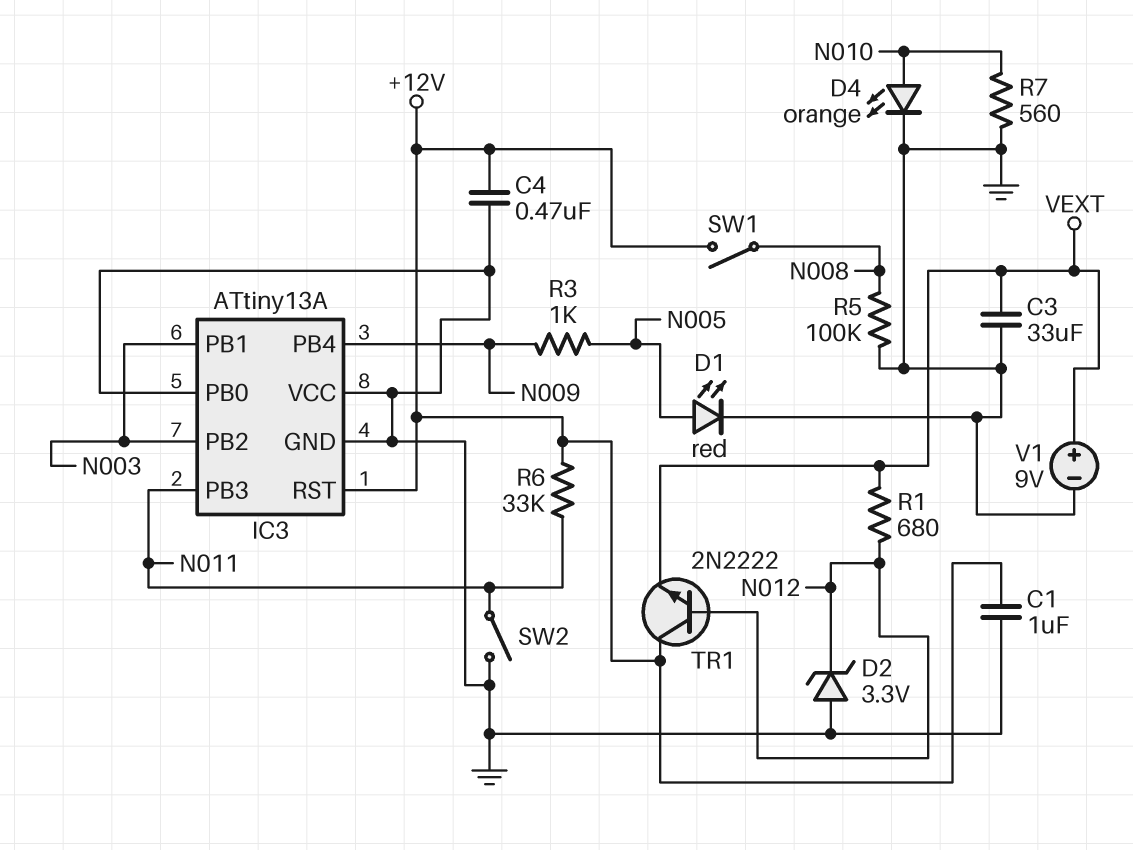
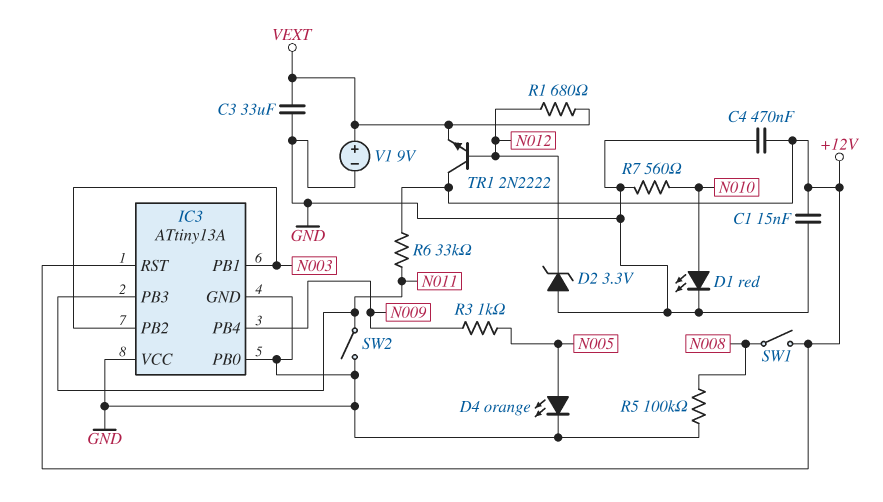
C1: 1uF (+12V, GND) -> 15nF (+12V, GND)
D1: LED red (A N005, K GND) -> LED red (A N010, K GND)
D4: LED orange (A N010, K GND) -> LED orange (A N005, K GND)

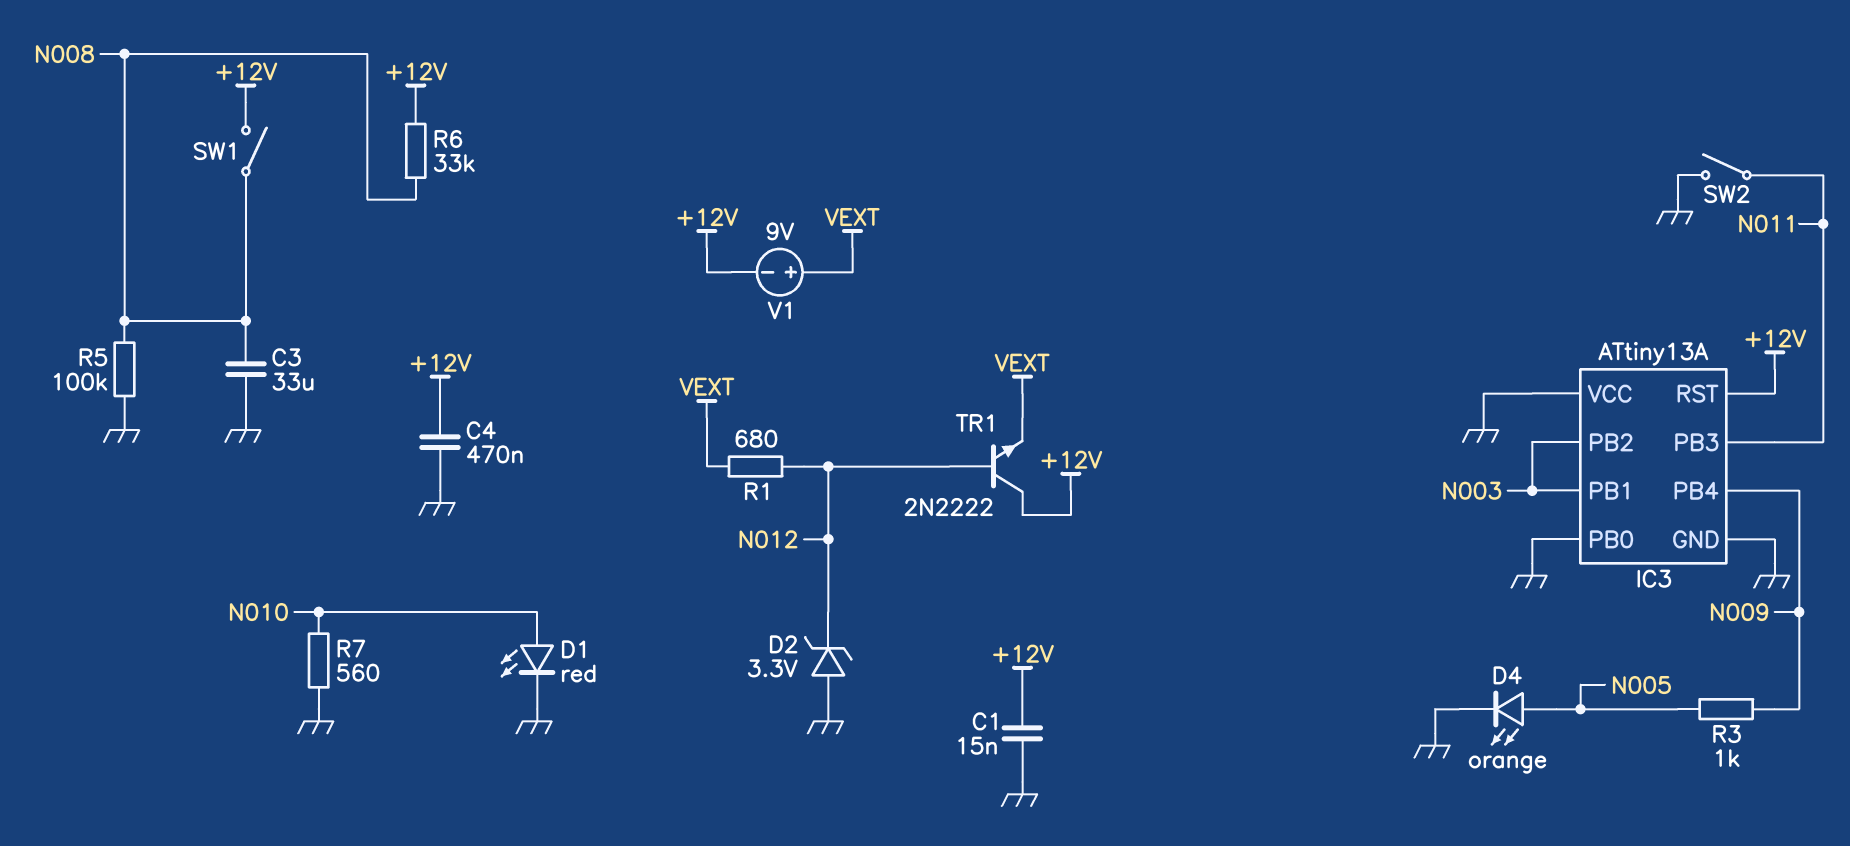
C3: 33uF (GND, VEXT) -> 33uF (GND, N008)
R6: 33k (+12V, N011) -> 33k (+12V, N008)
V1: 9V (plus VEXT, minus GND) -> 9V (plus VEXT, minus +12V)

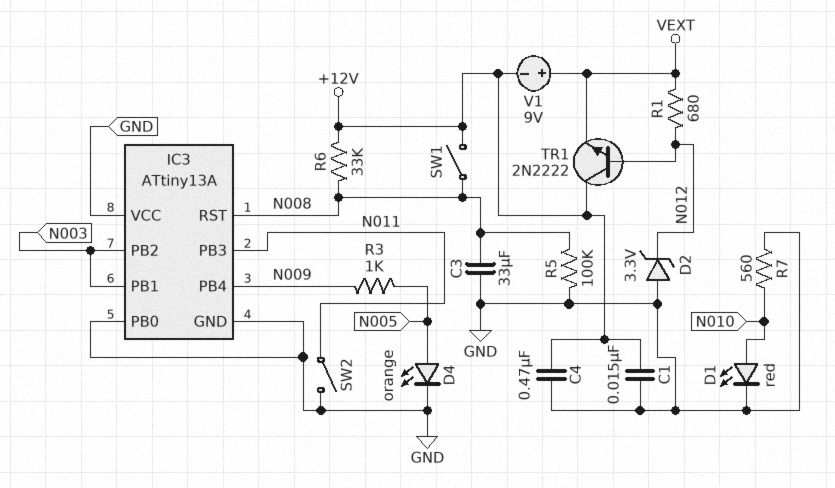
IC3 pin RST: +12V -> N008

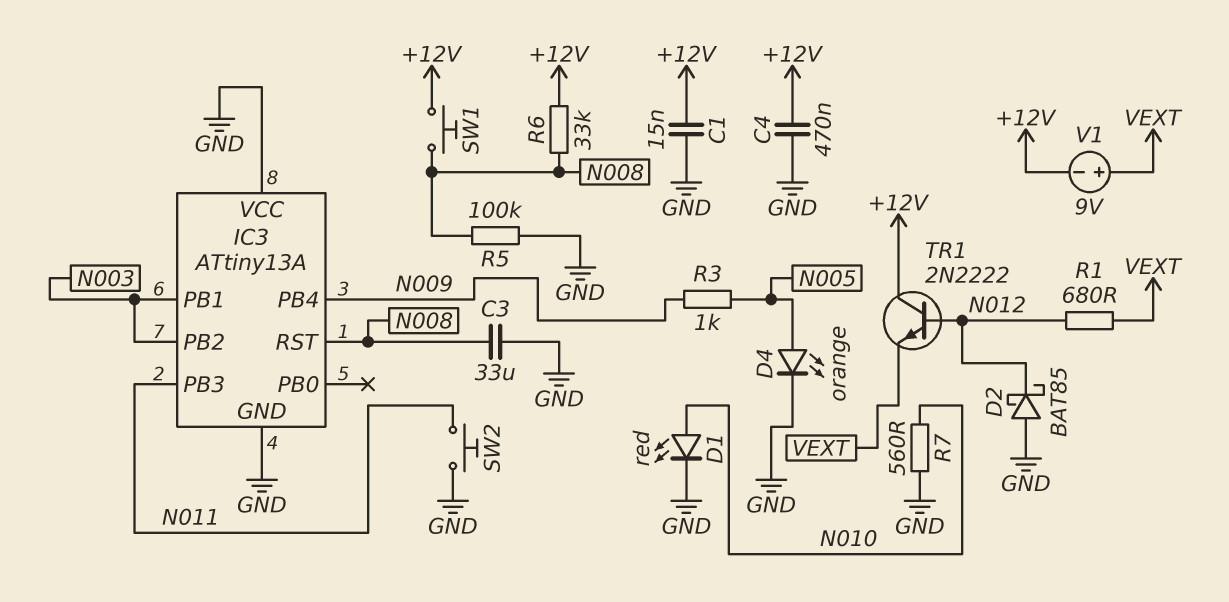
D2: zener 3.3V (A GND, K N012) -> schottky BAT85 (A GND, K N012)
IC3 pin PB0: GND -> none
SW1: switch (+12V, N008) -> button (+12V, N008)
SW2: switch (GND, N011) -> button (GND, N011)

